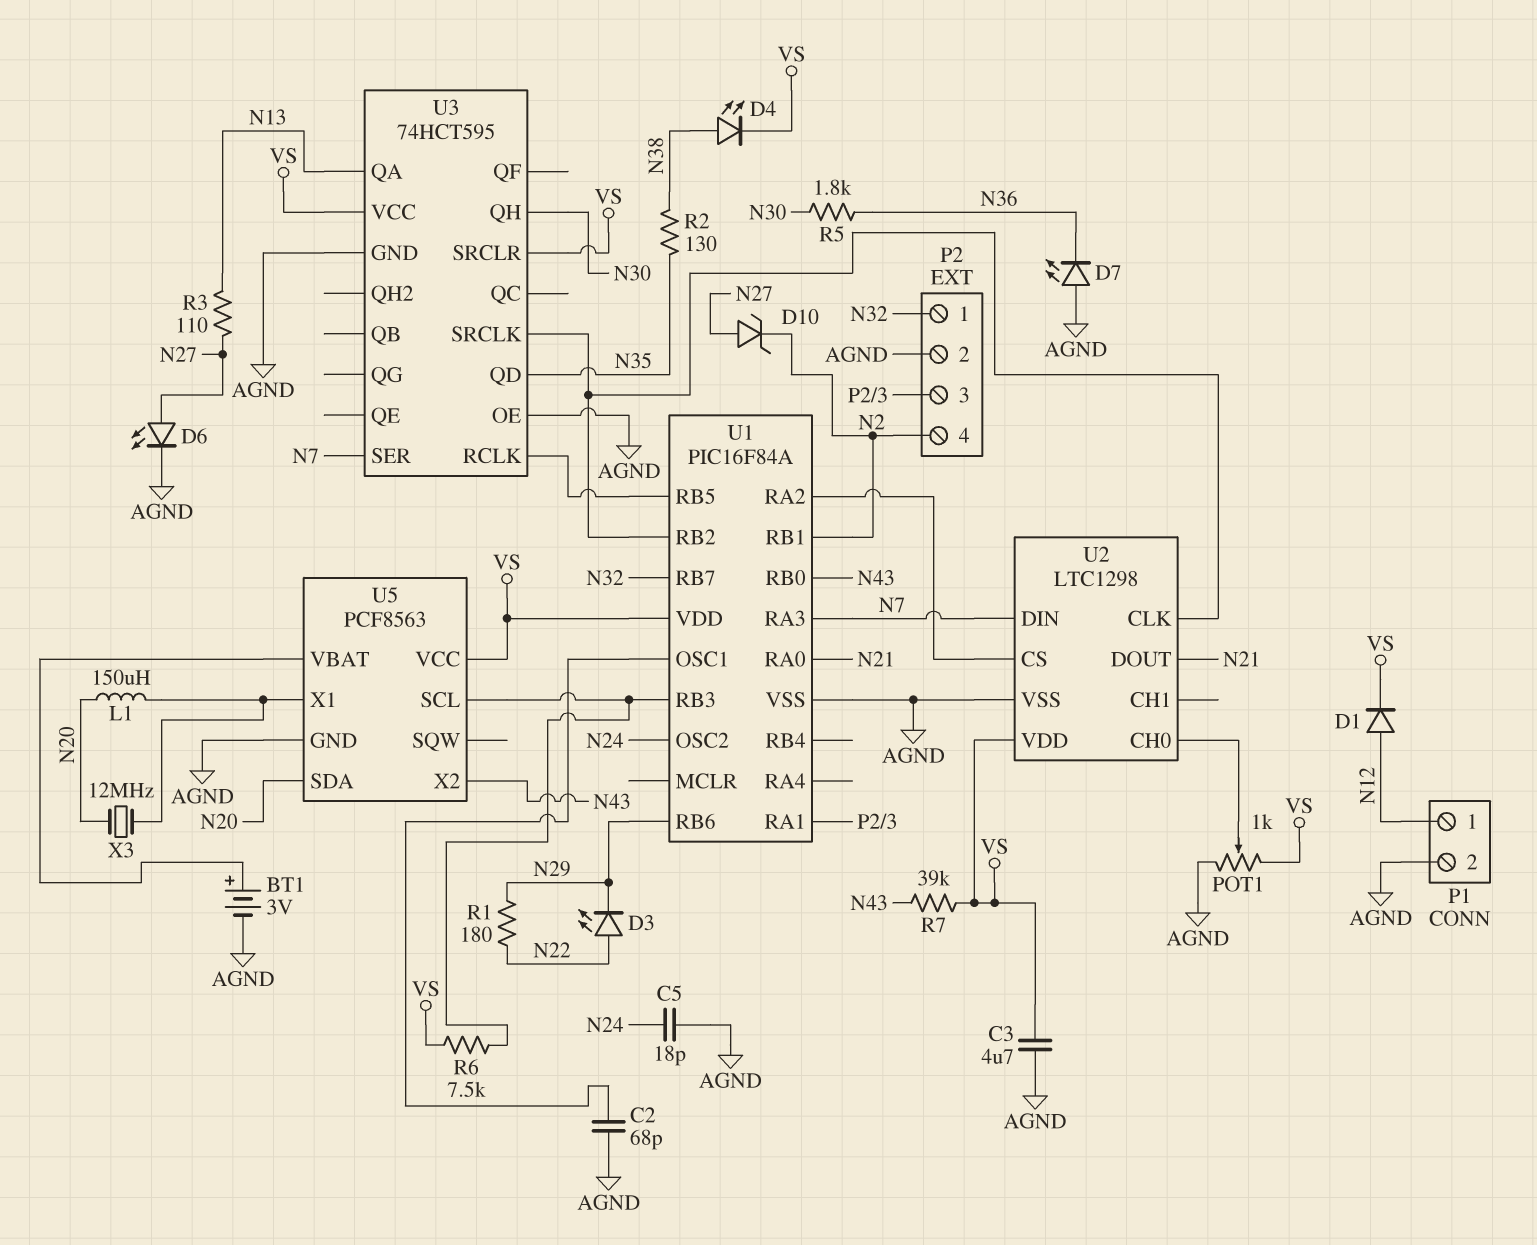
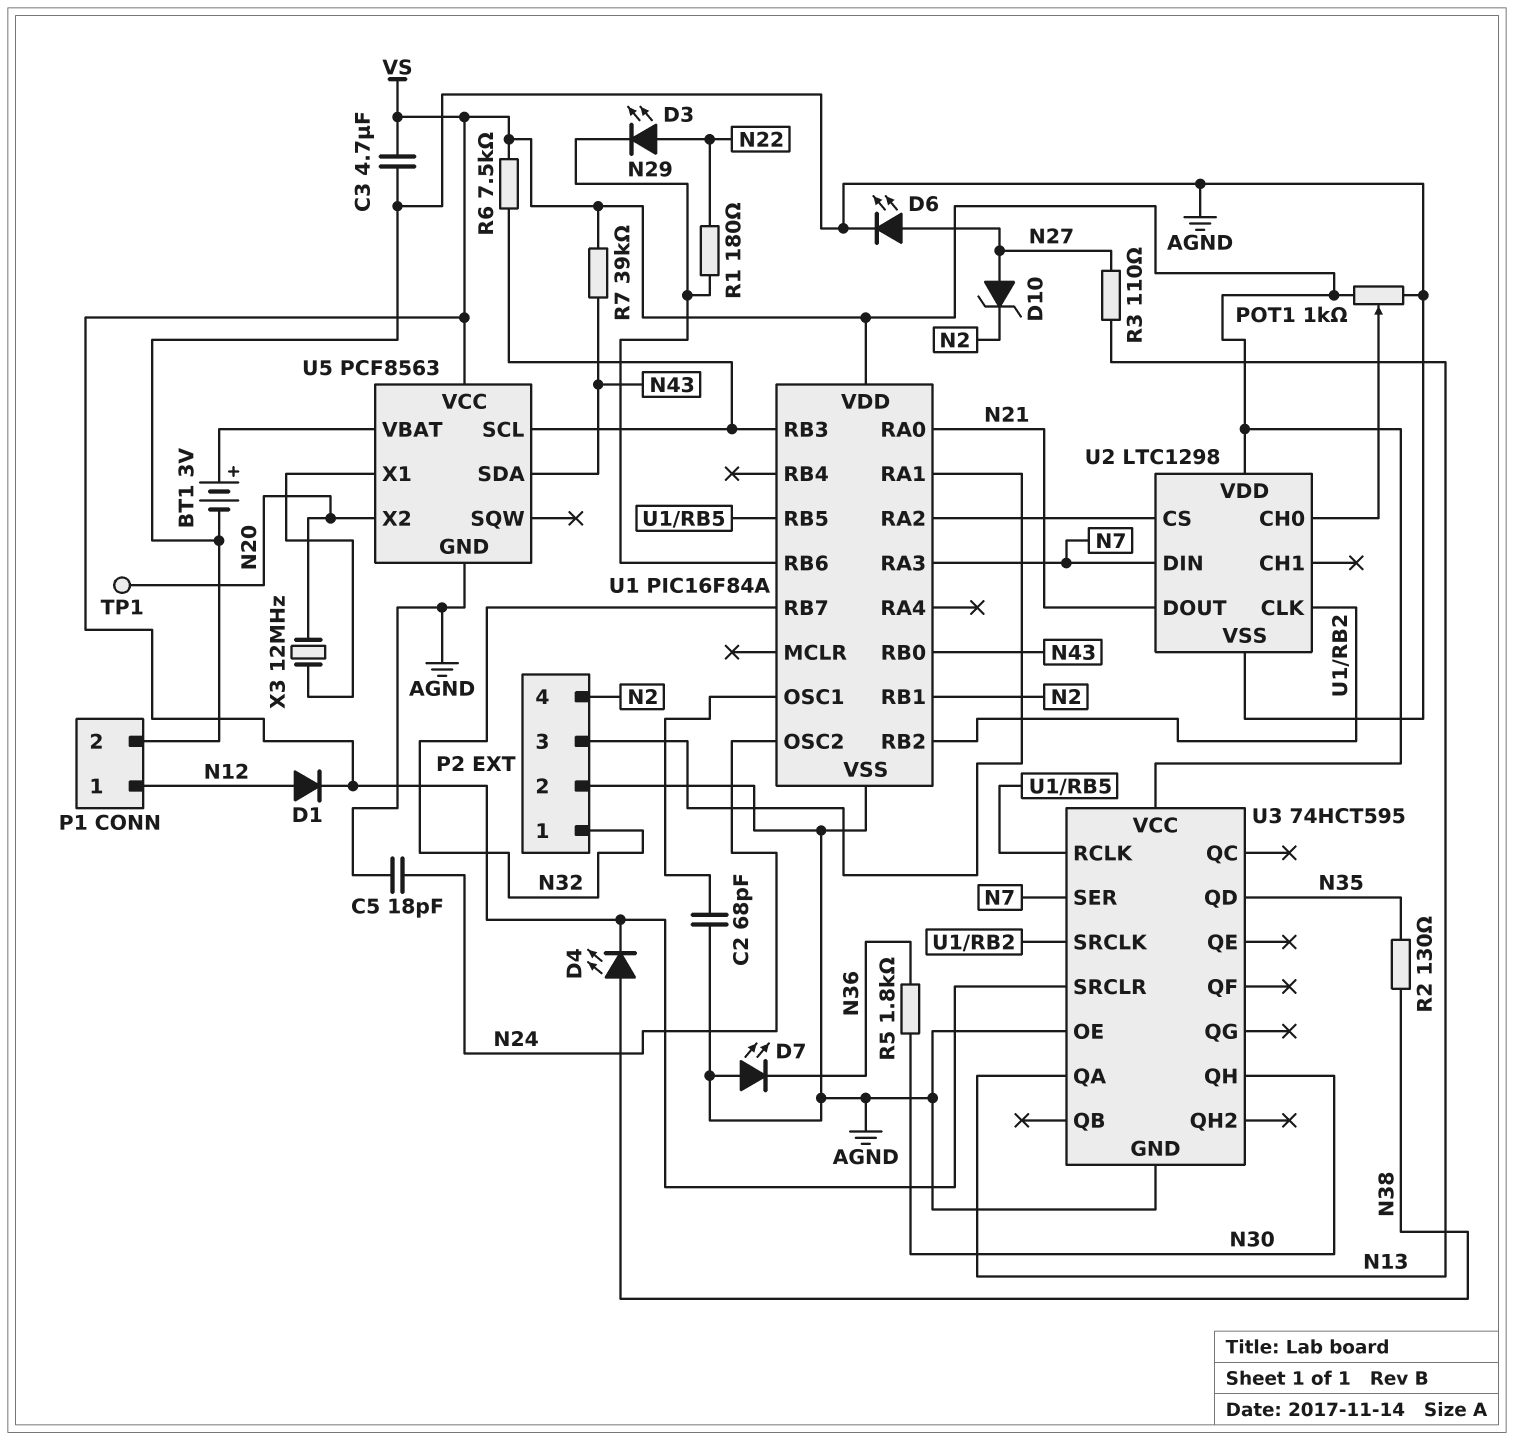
L1: 150uH (N20, U5/X1) -> none
TP1: none -> test point (N20)
U5 pin SDA: N20 -> N43
U5 pin X2: N43 -> N20

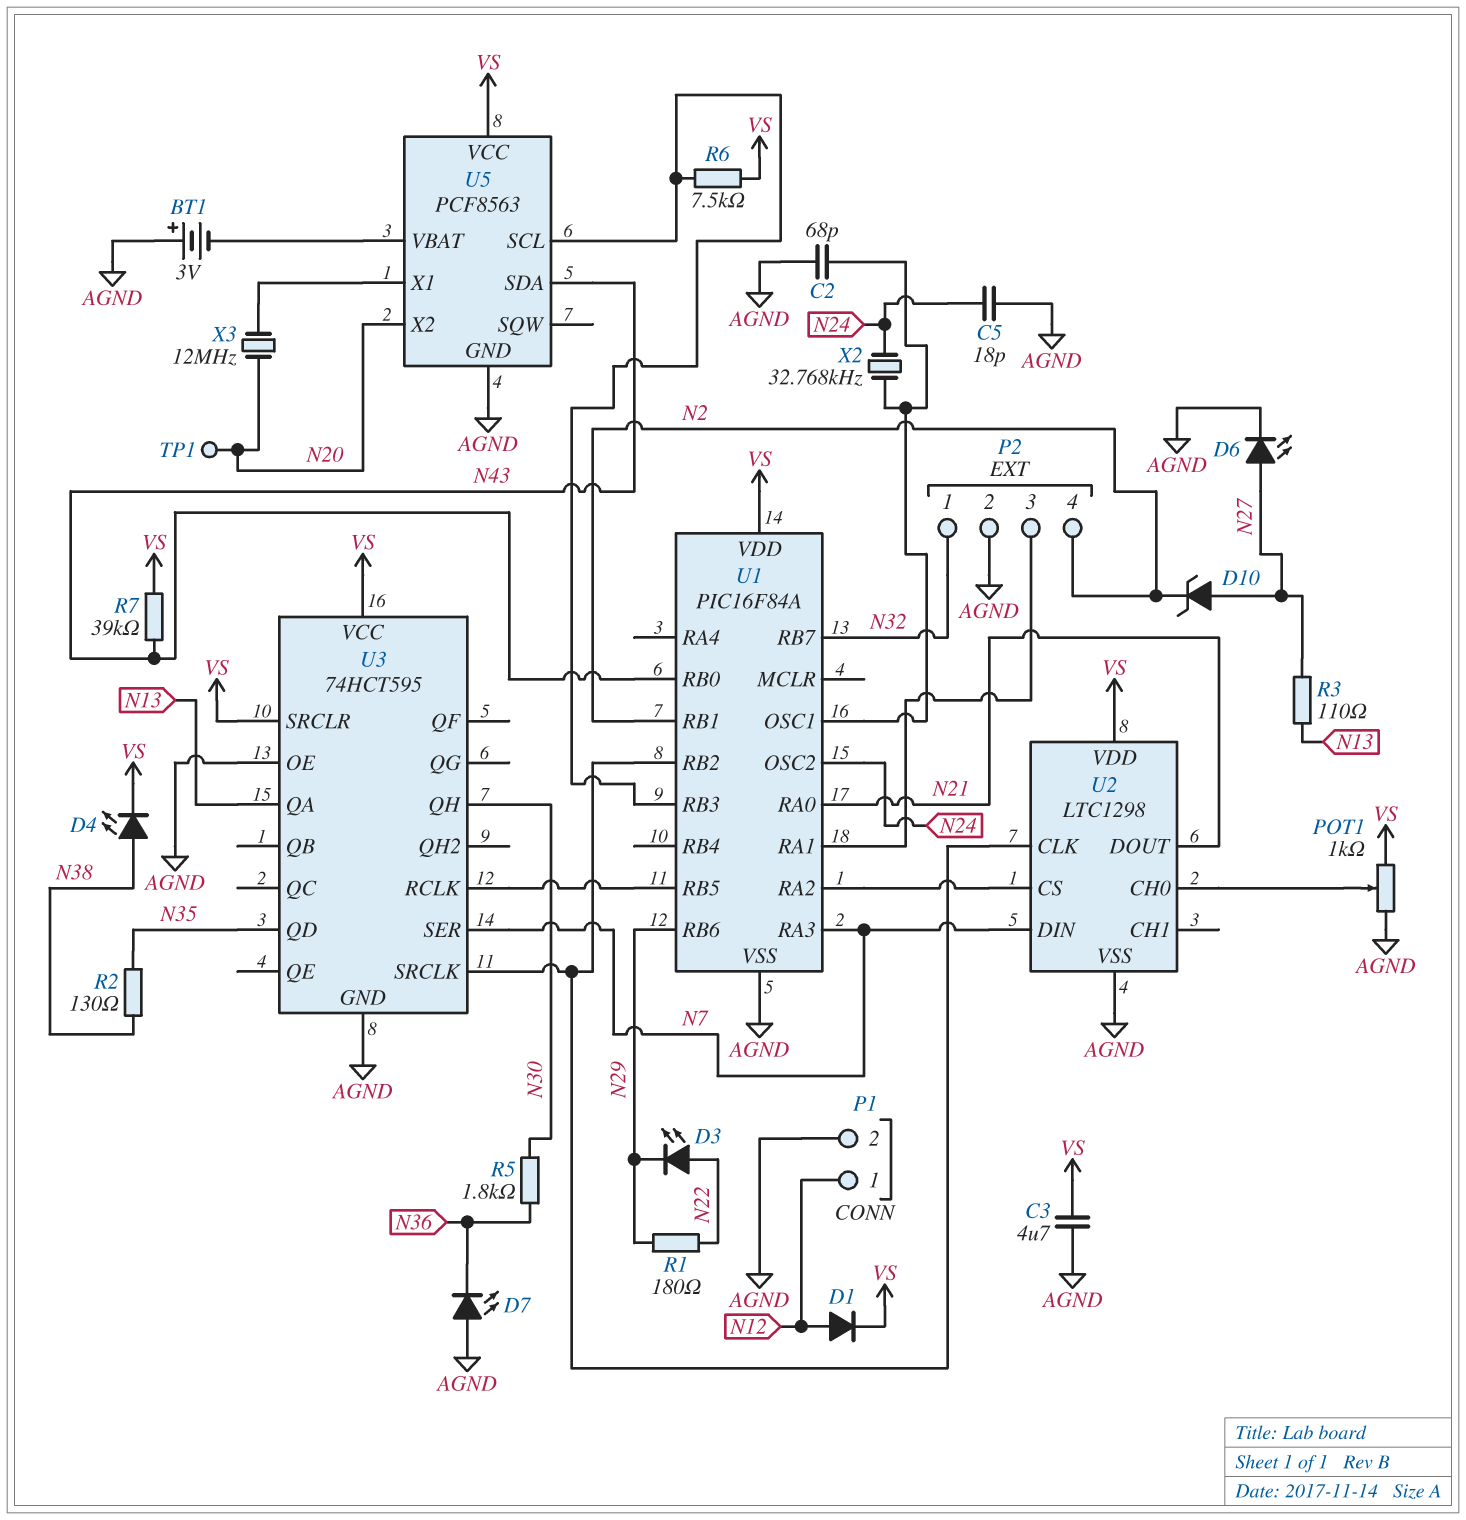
BT1: 3V (plus U5/VBAT, minus AGND) -> 3V (plus AGND, minus U5/VBAT)
X2: none -> 32.768kHz (N24, U1/OSC1)

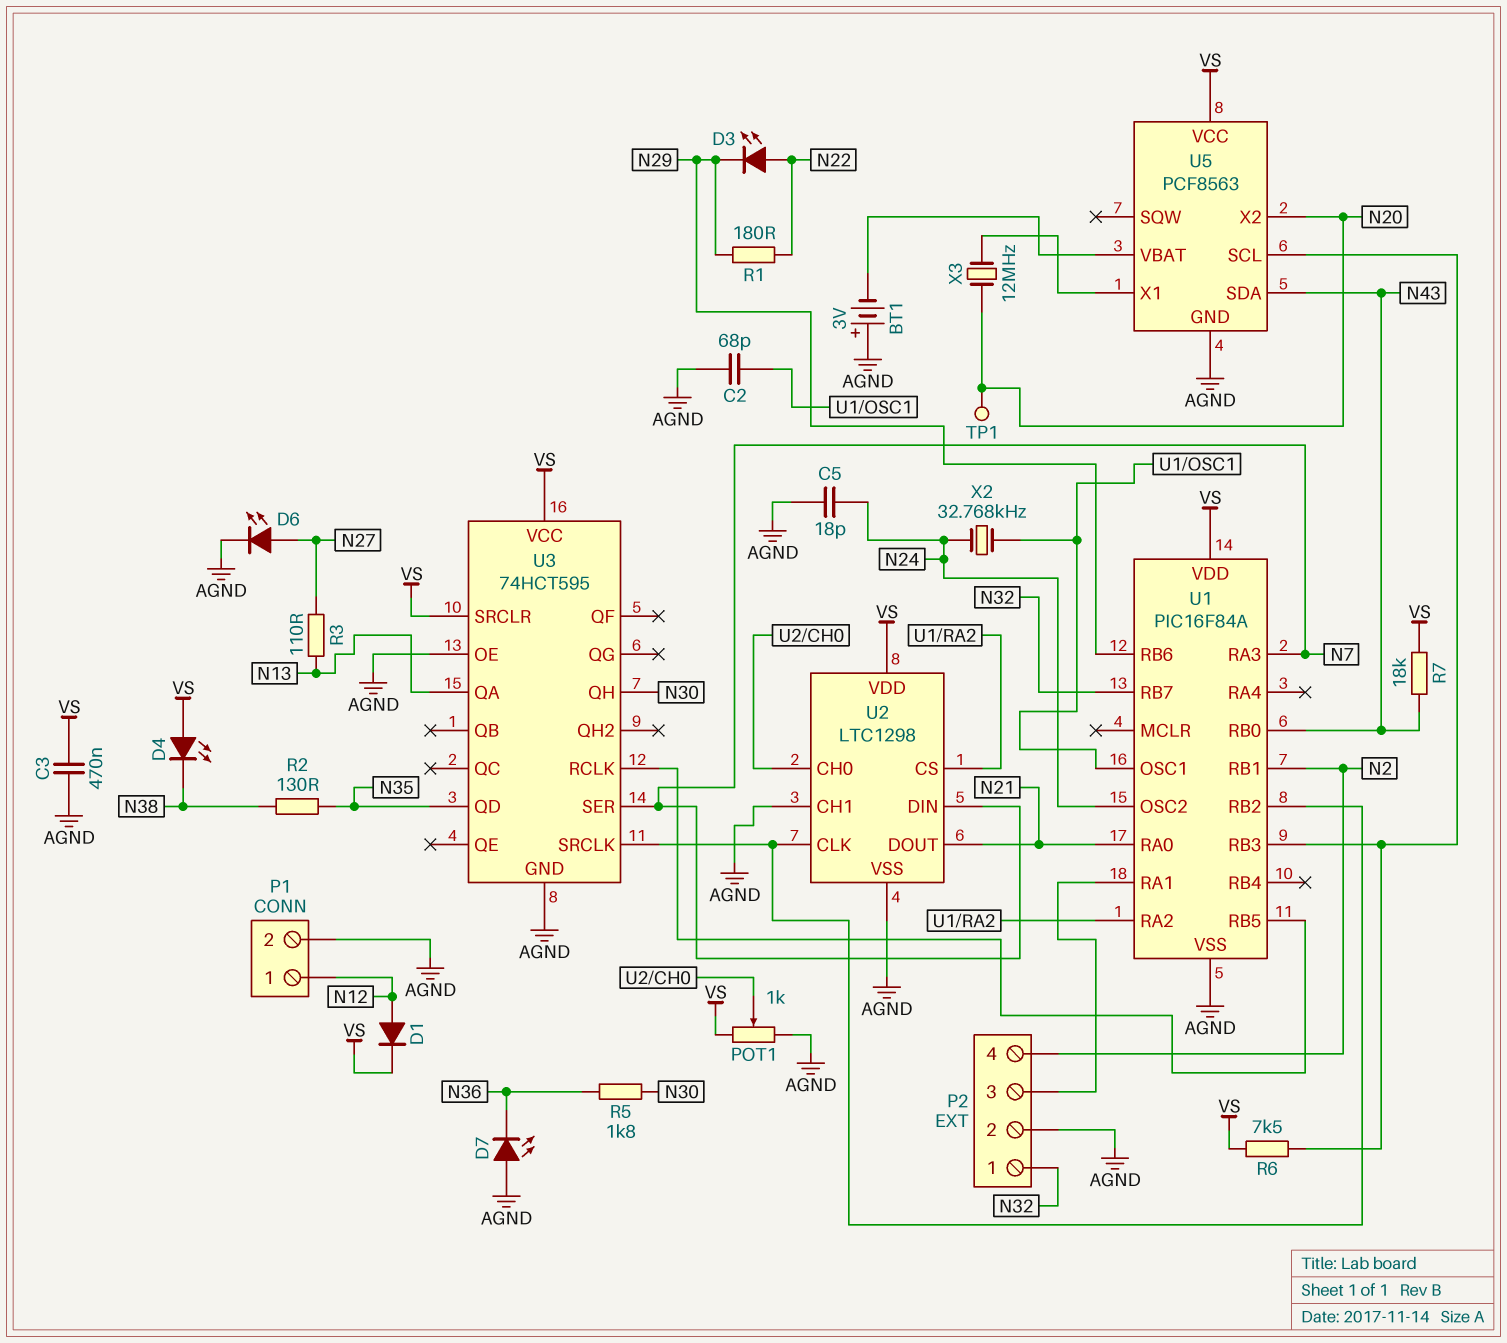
C3: 4.7uF (AGND, VS) -> 470nF (AGND, VS)
D4: LED (A N38, K VS) -> LED (A VS, K N38)
D10: zener (A N27, K N2) -> none
R7: 39k (N43, VS) -> 18k (N43, VS)
U2 pin CH1: none -> AGND

